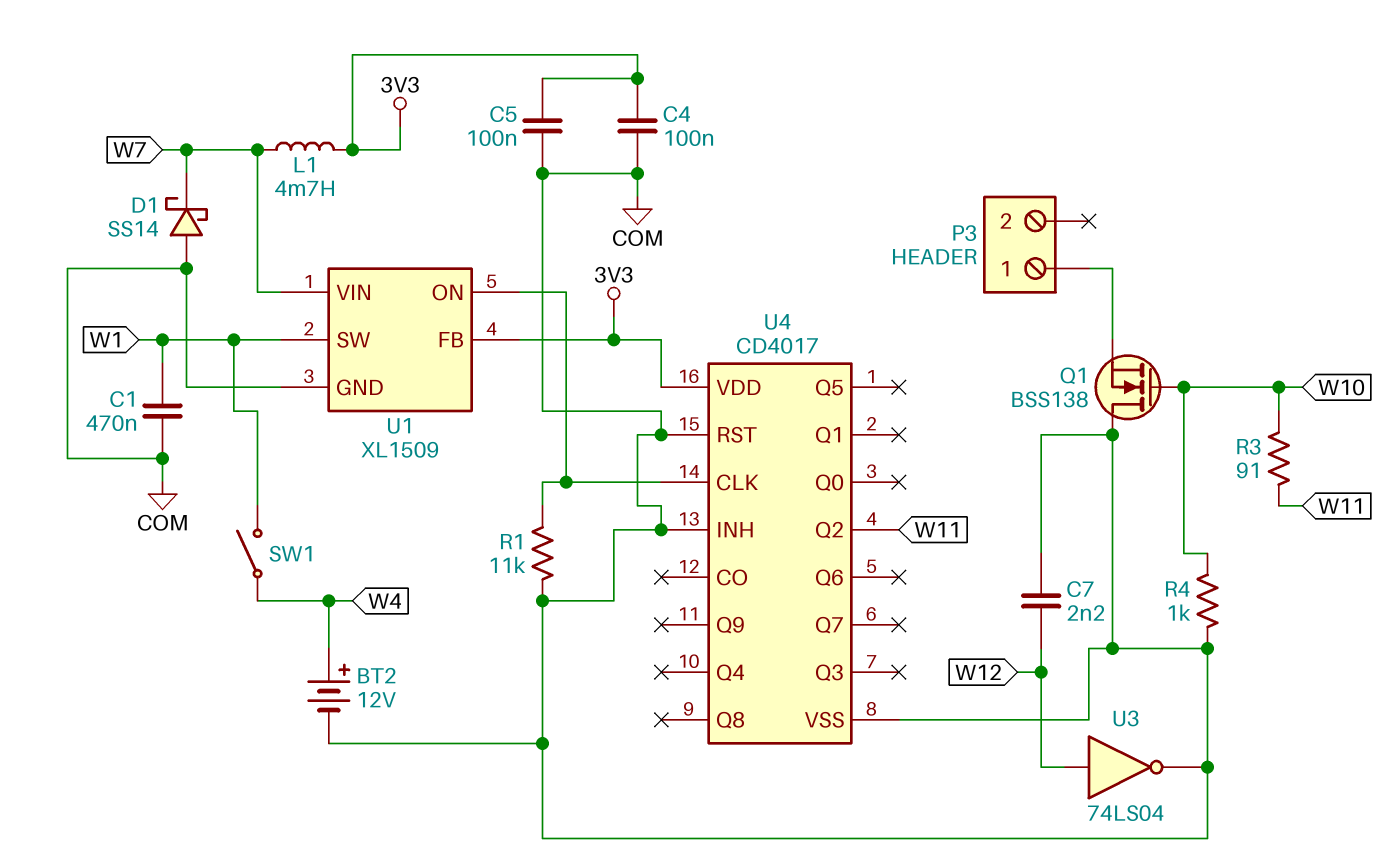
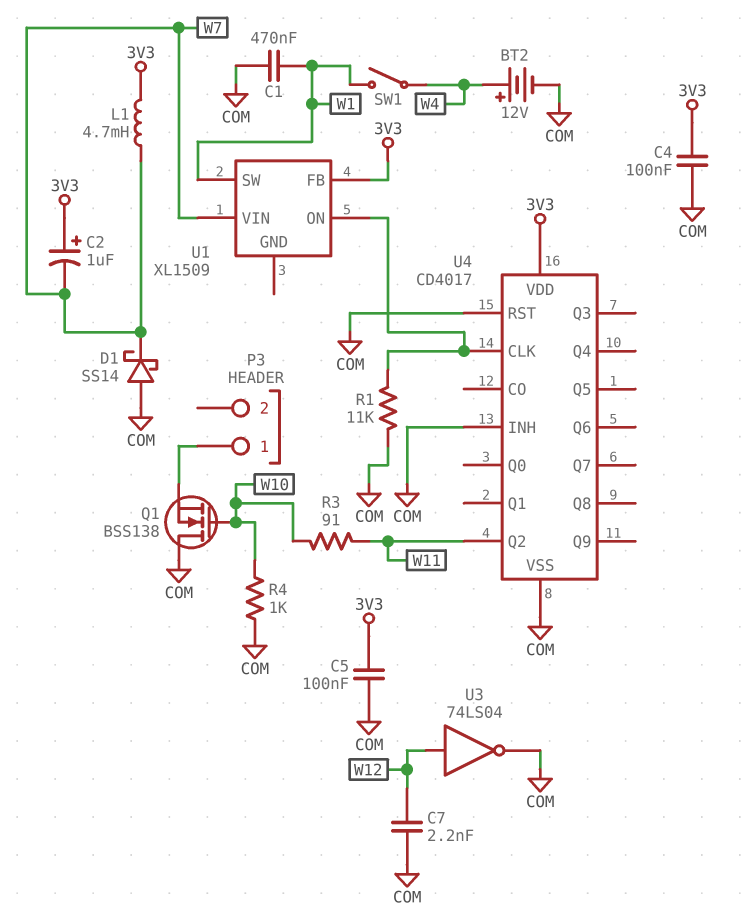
C2: none -> 1uF (plus 3V3, minus W7)
U1 pin GND: COM -> none

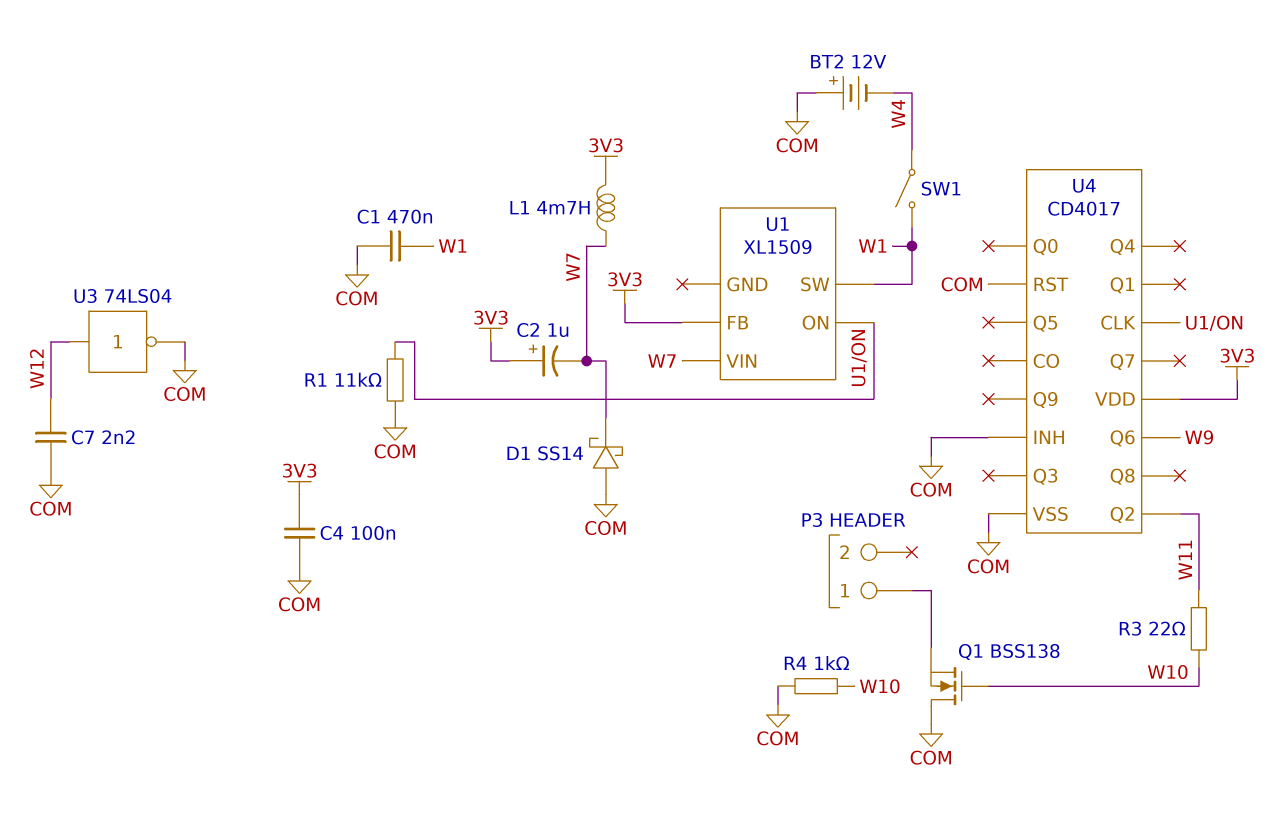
BT2: 12V (plus W4, minus COM) -> 12V (plus COM, minus W4)
C5: 100nF (3V3, COM) -> none
R3: 91 (W10, W11) -> 22 (W10, W11)
U4 pin Q6: none -> W9

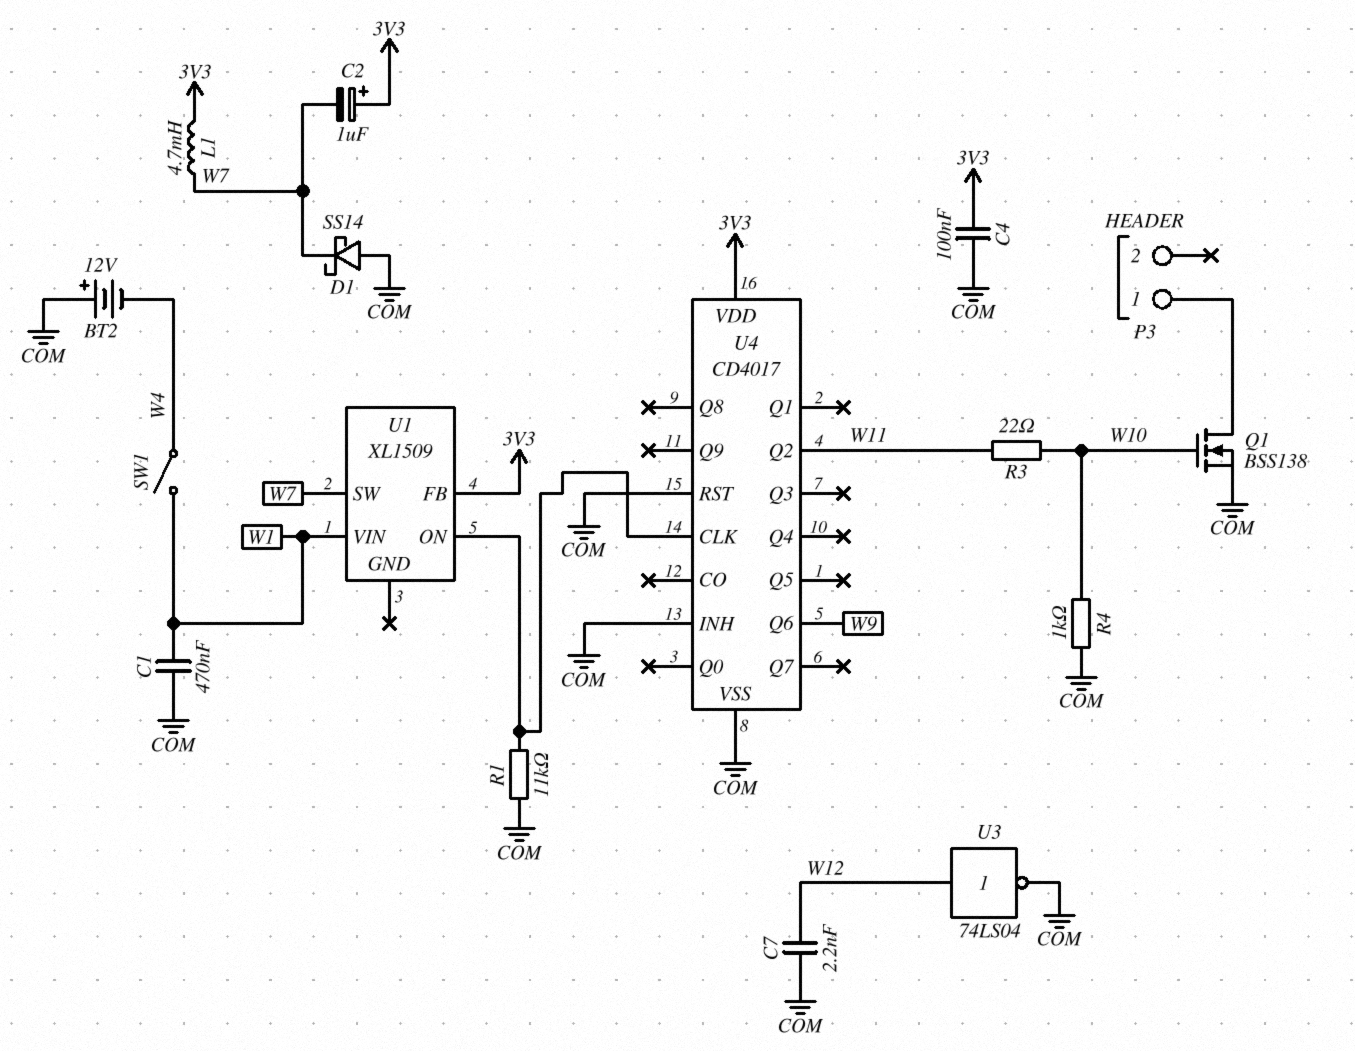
Q1: NMOS BSS138 (G W10, D COM, S P3/1) -> NMOS BSS138 (G W10, D P3/1, S COM)
U1 pin SW: W1 -> W7
U1 pin VIN: W7 -> W1

